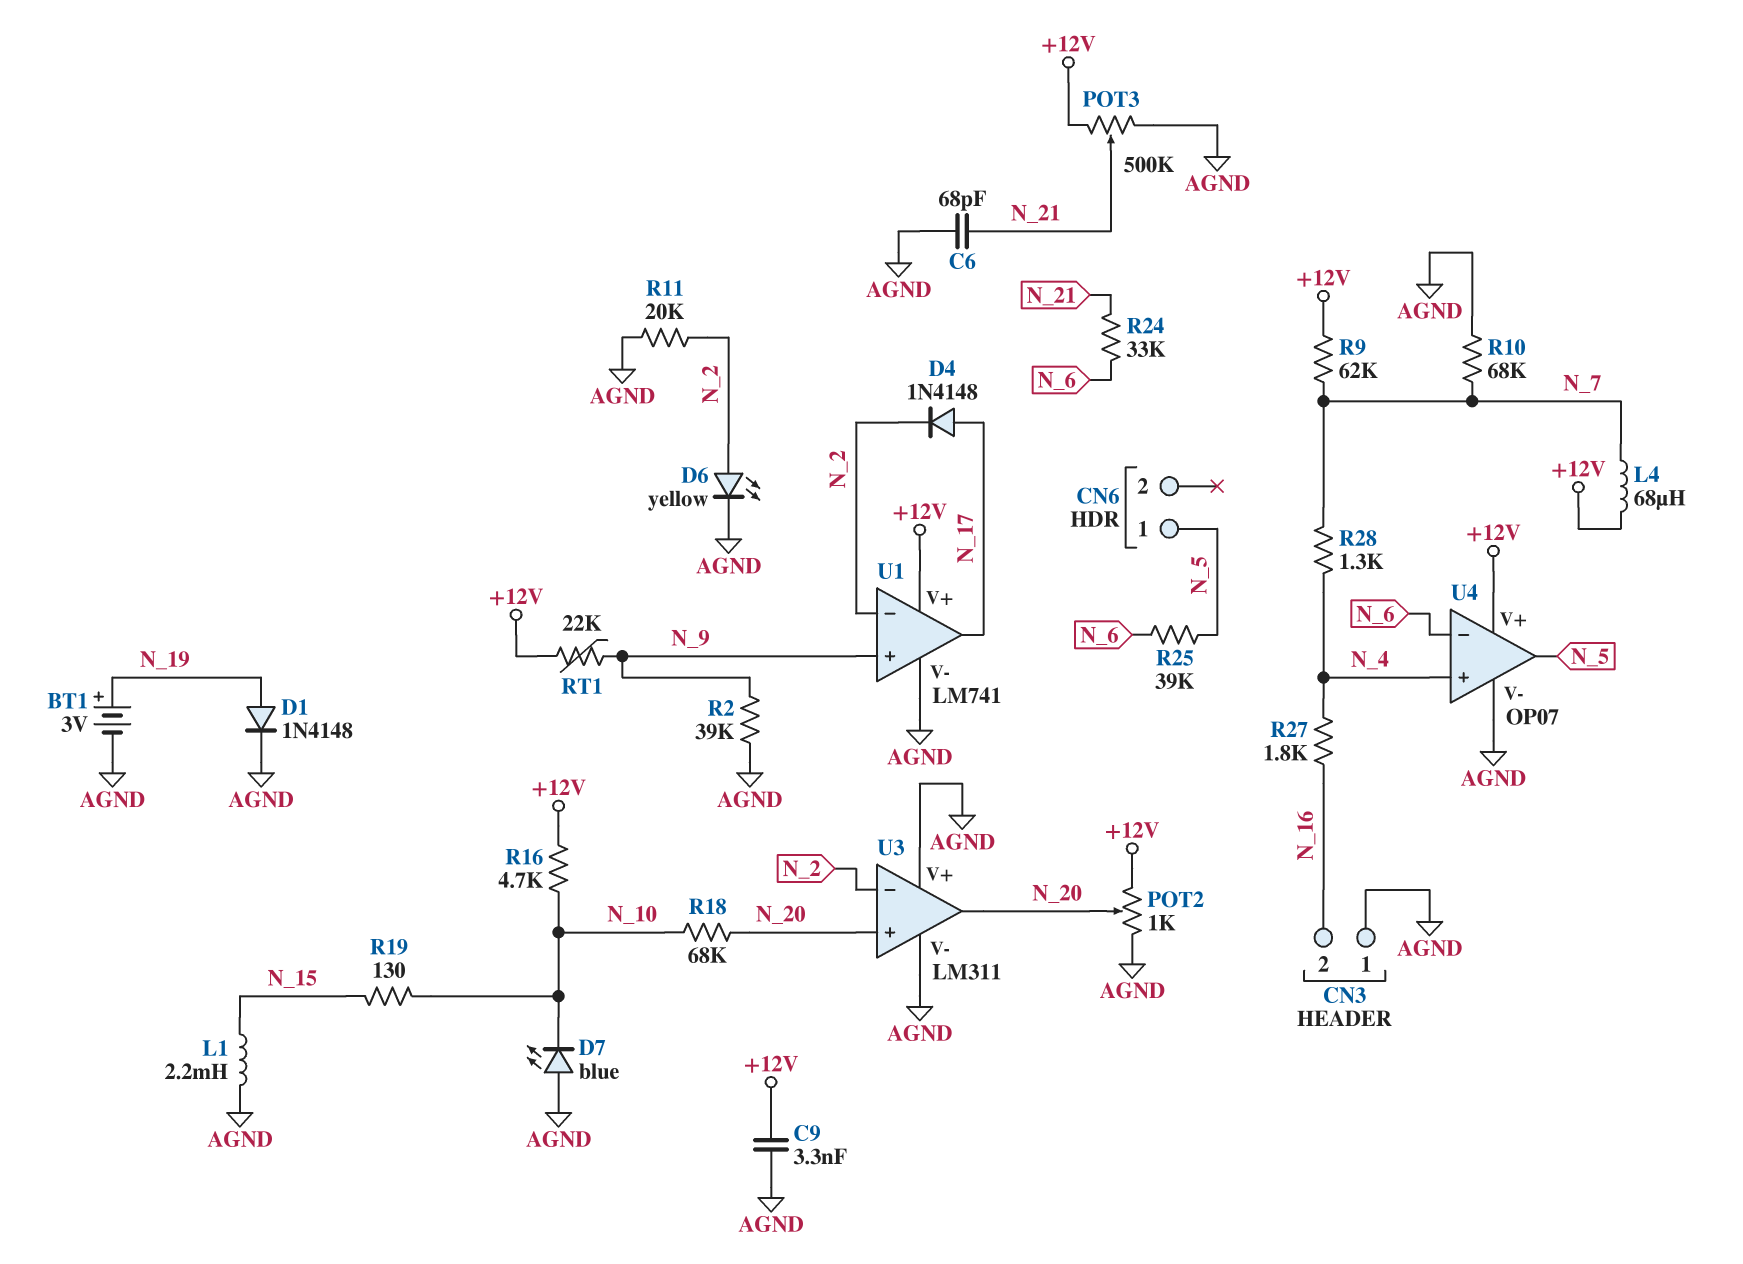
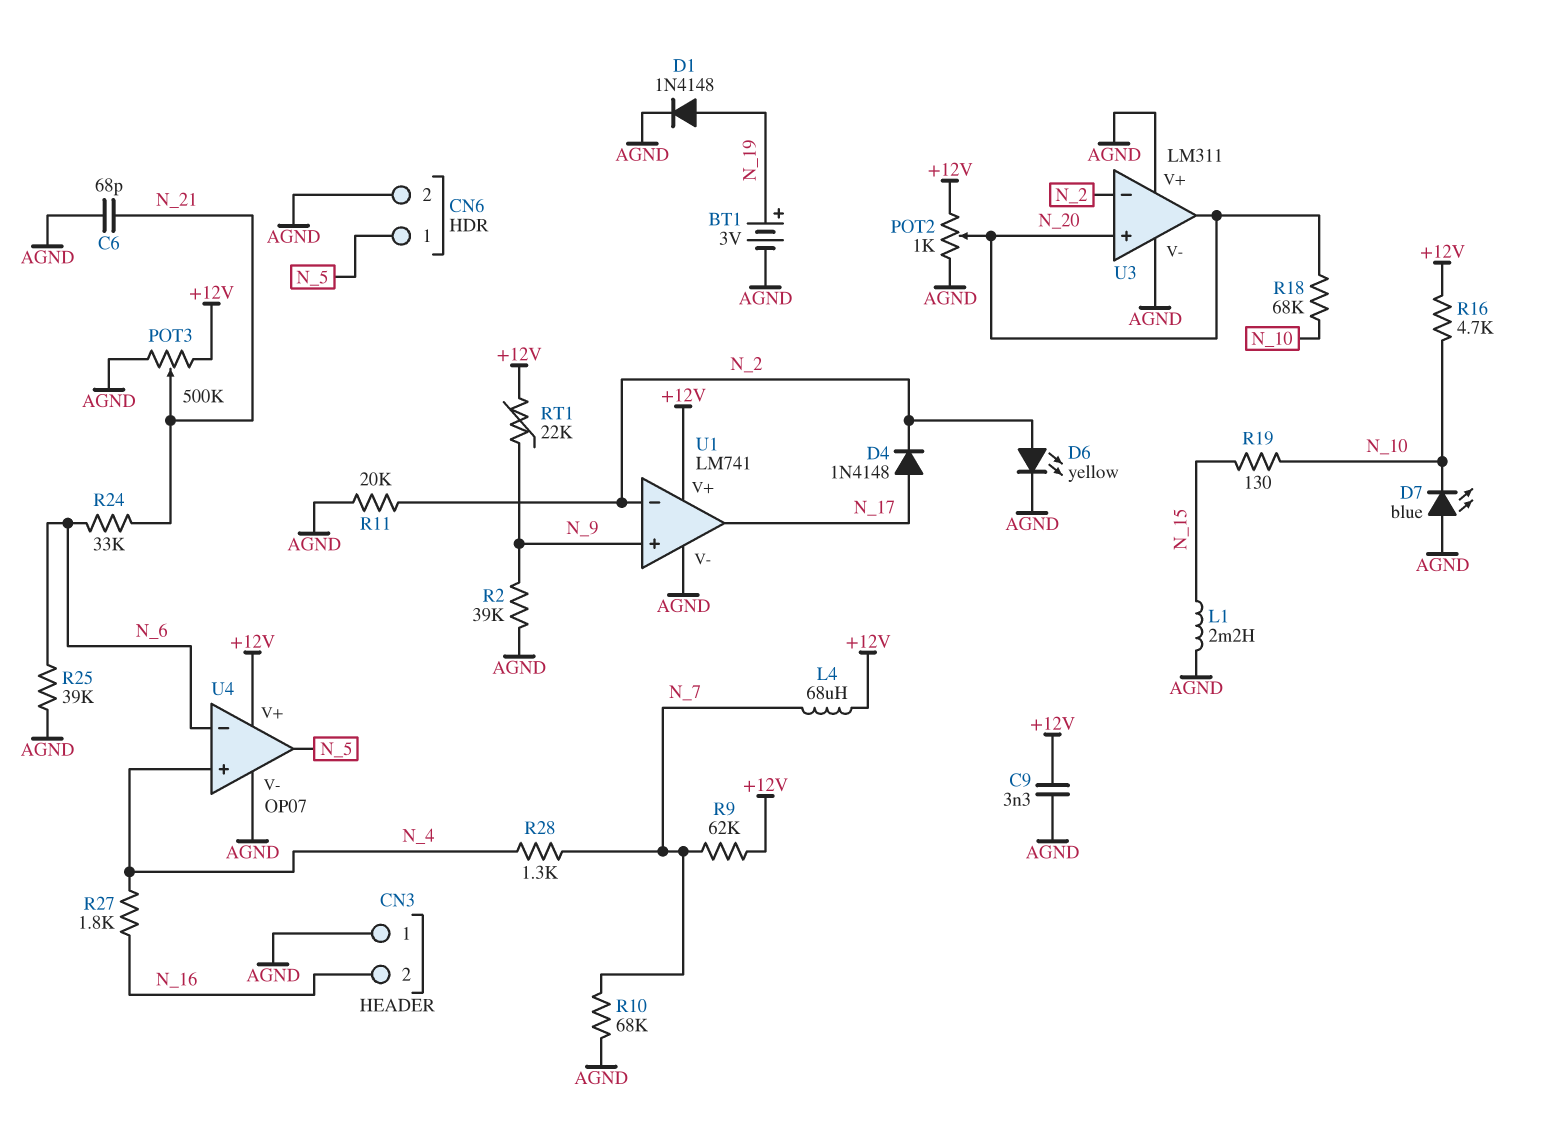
CN6 pin 2: none -> AGND
R25: 39k (N_5, N_6) -> 39k (AGND, N_6)

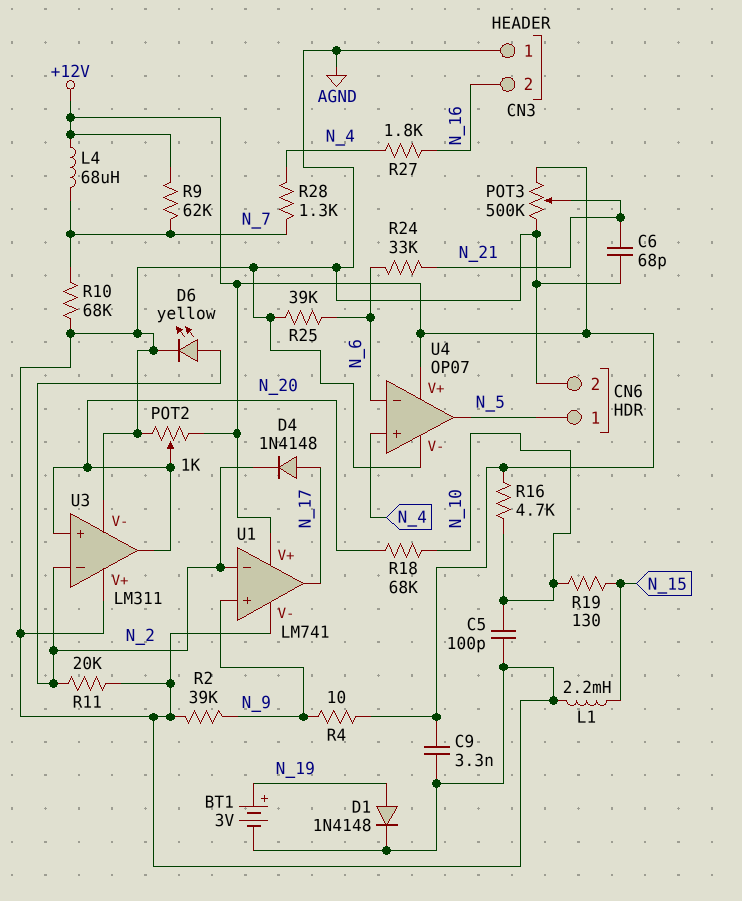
C5: none -> 100pF (AGND, N_10)
D7: LED blue (A AGND, K N_10) -> none
R4: none -> 10 (+12V, N_9)
RT1: 22k (+12V, N_9) -> none

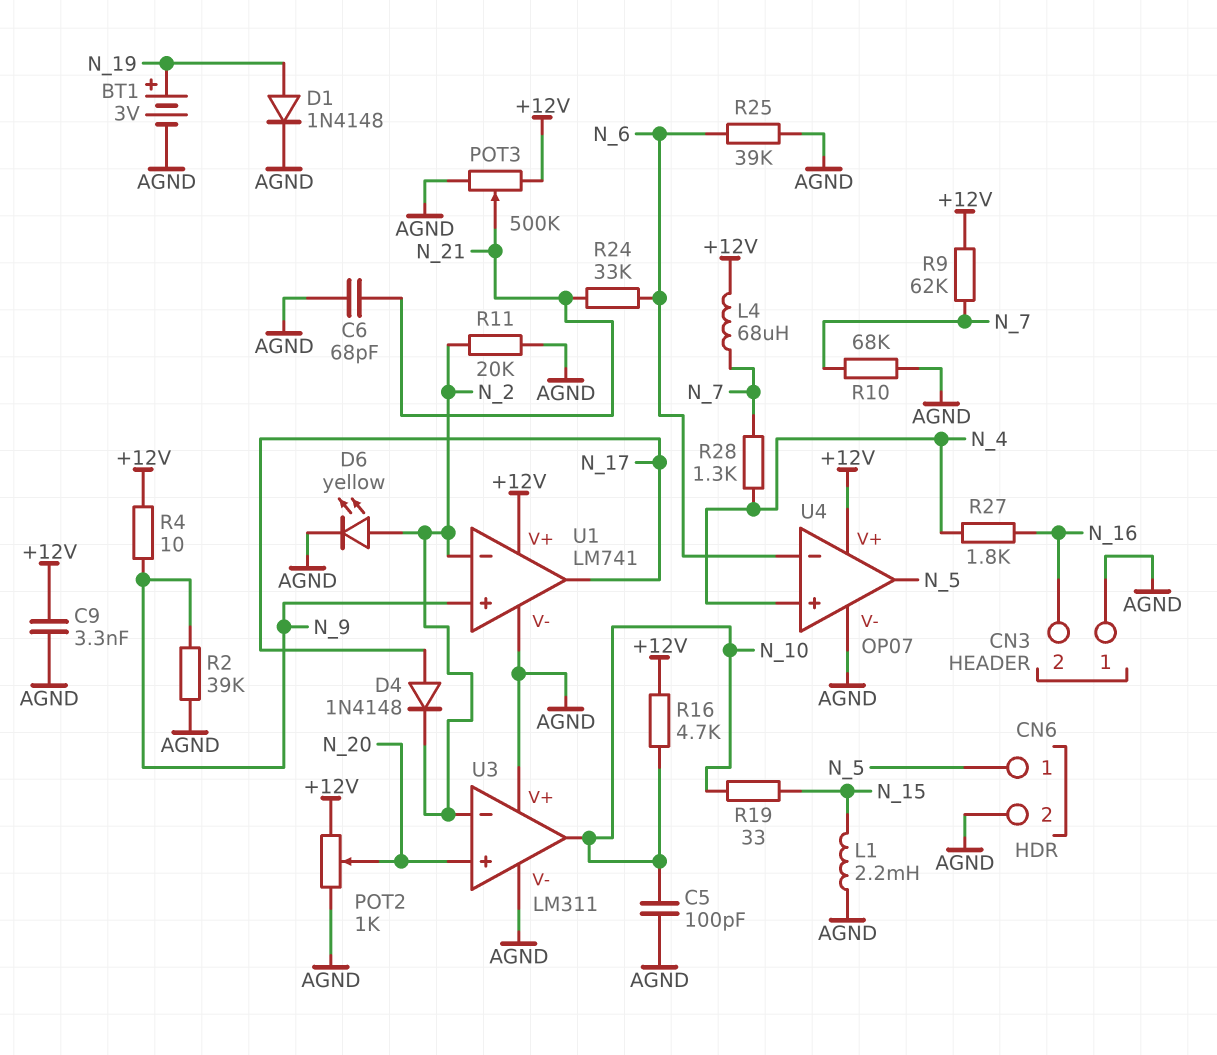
R18: 68k (N_10, N_20) -> none
R19: 130 (N_10, N_15) -> 33 (N_10, N_15)
U3 pin out: N_20 -> N_10

